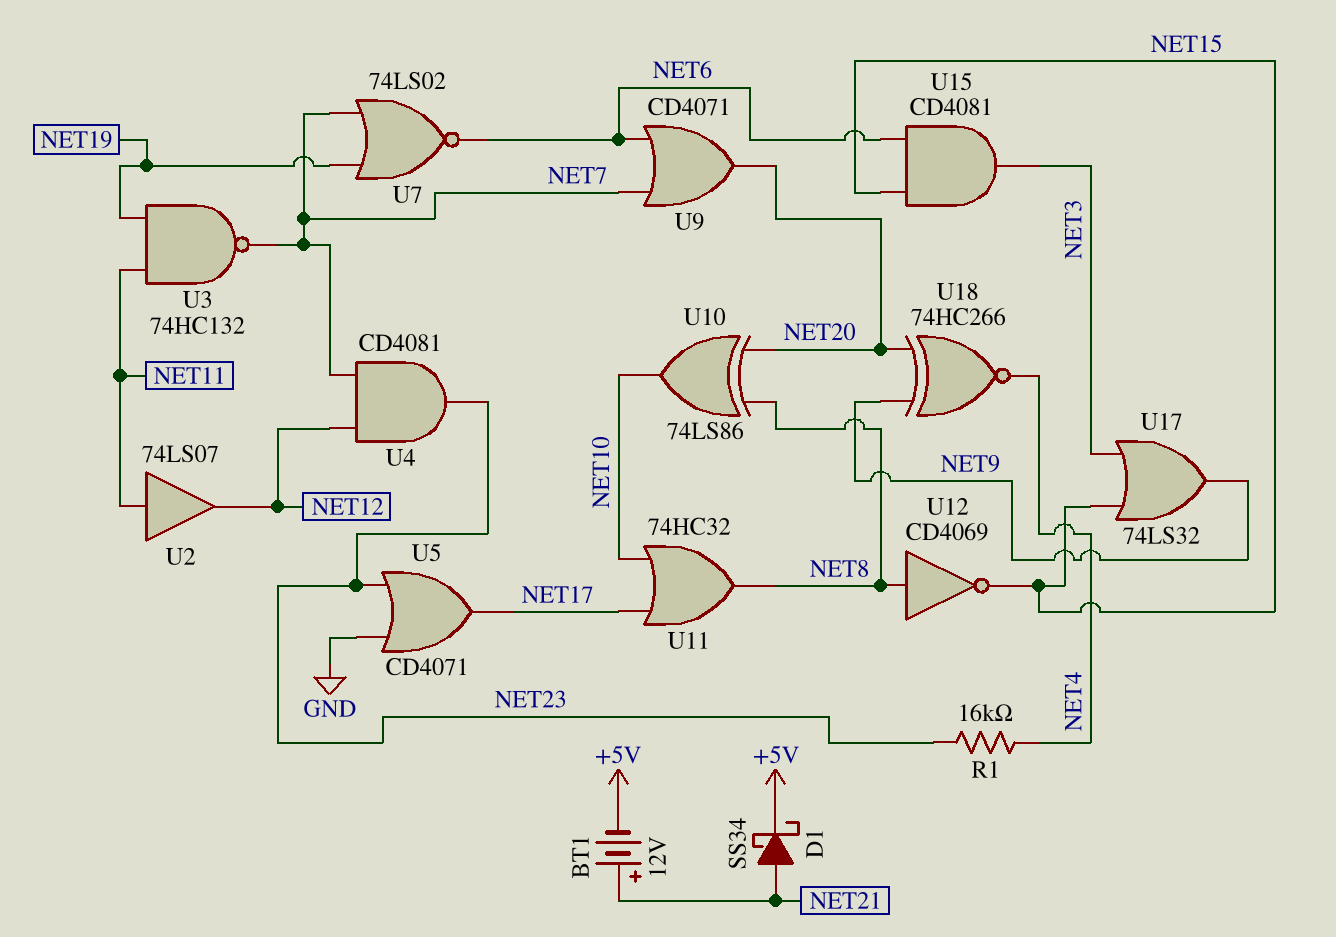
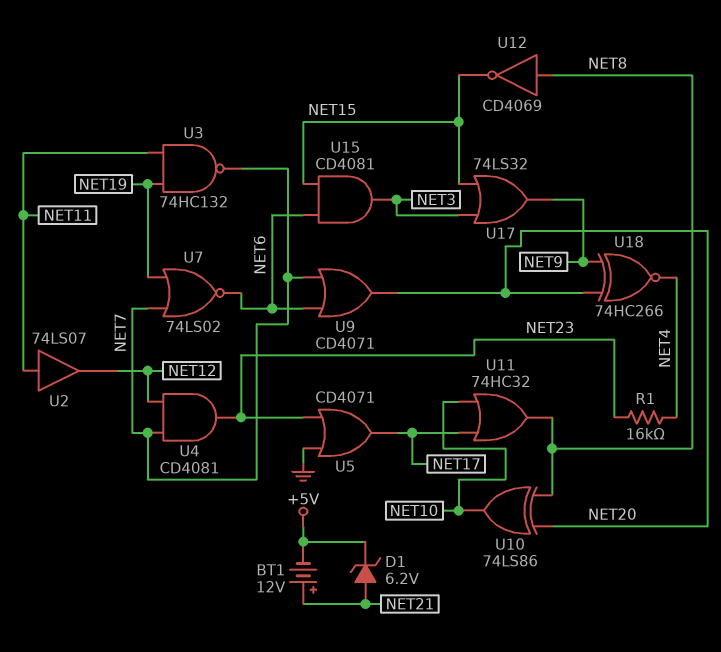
D1: schottky SS34 (A NET21, K +5V) -> zener 6.2V (A NET21, K +5V)

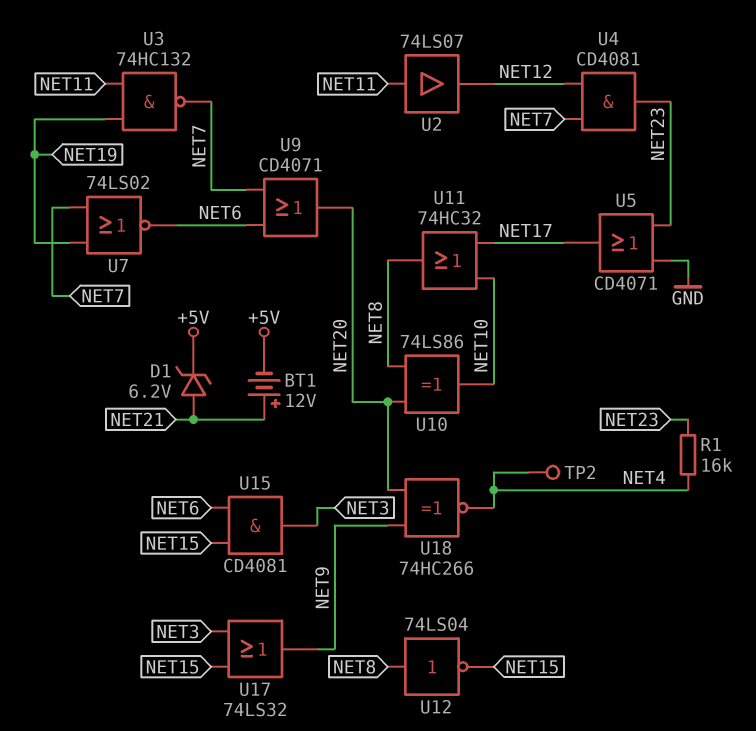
TP2: none -> test point (NET4)
U12: NOT CD4069 (in NET8, out NET15) -> NOT 74LS04 (in NET8, out NET15)

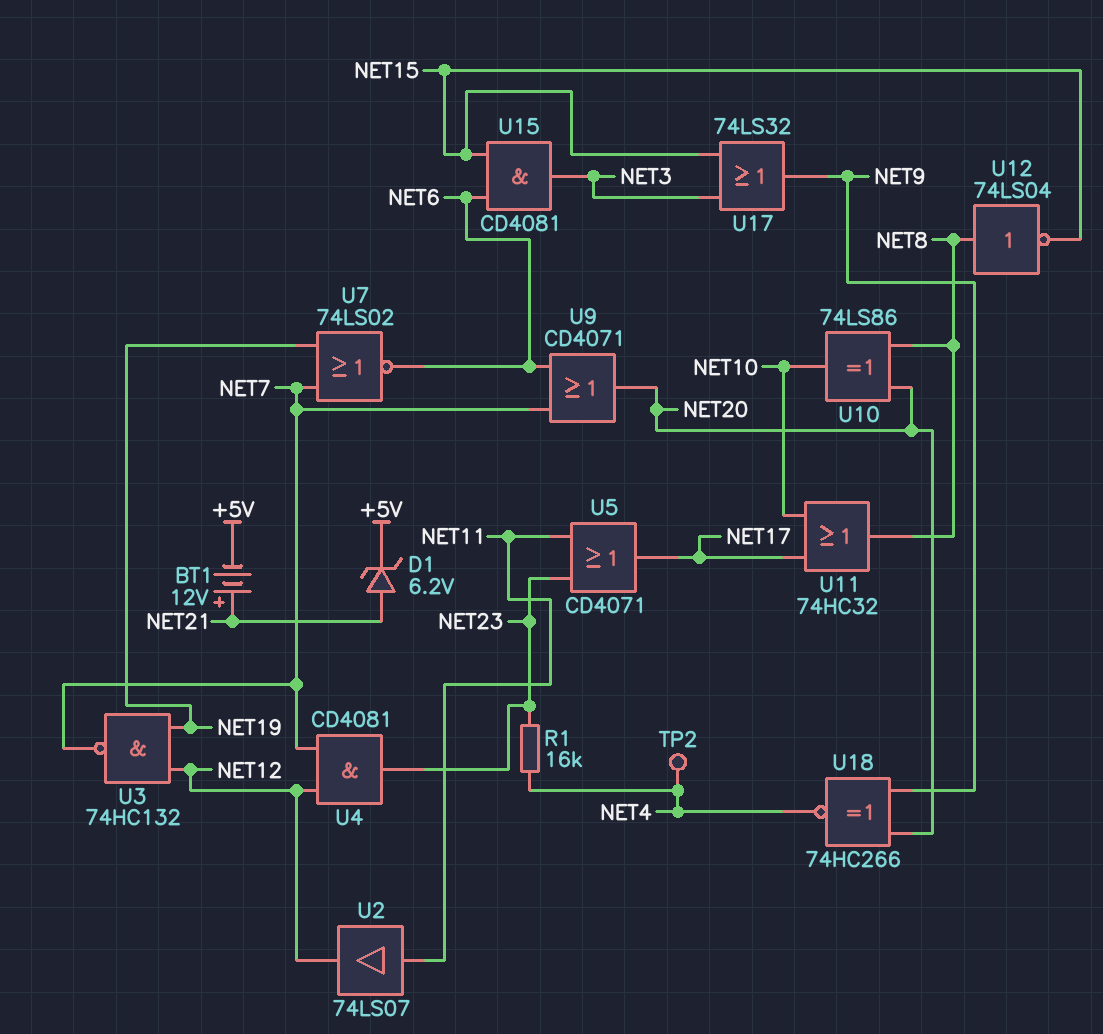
U3: NAND 74HC132 (in NET11, in NET19, out NET7) -> NAND 74HC132 (in NET12, in NET19, out NET7)
U5: OR CD4071 (in GND, in NET23, out NET17) -> OR CD4071 (in NET11, in NET23, out NET17)

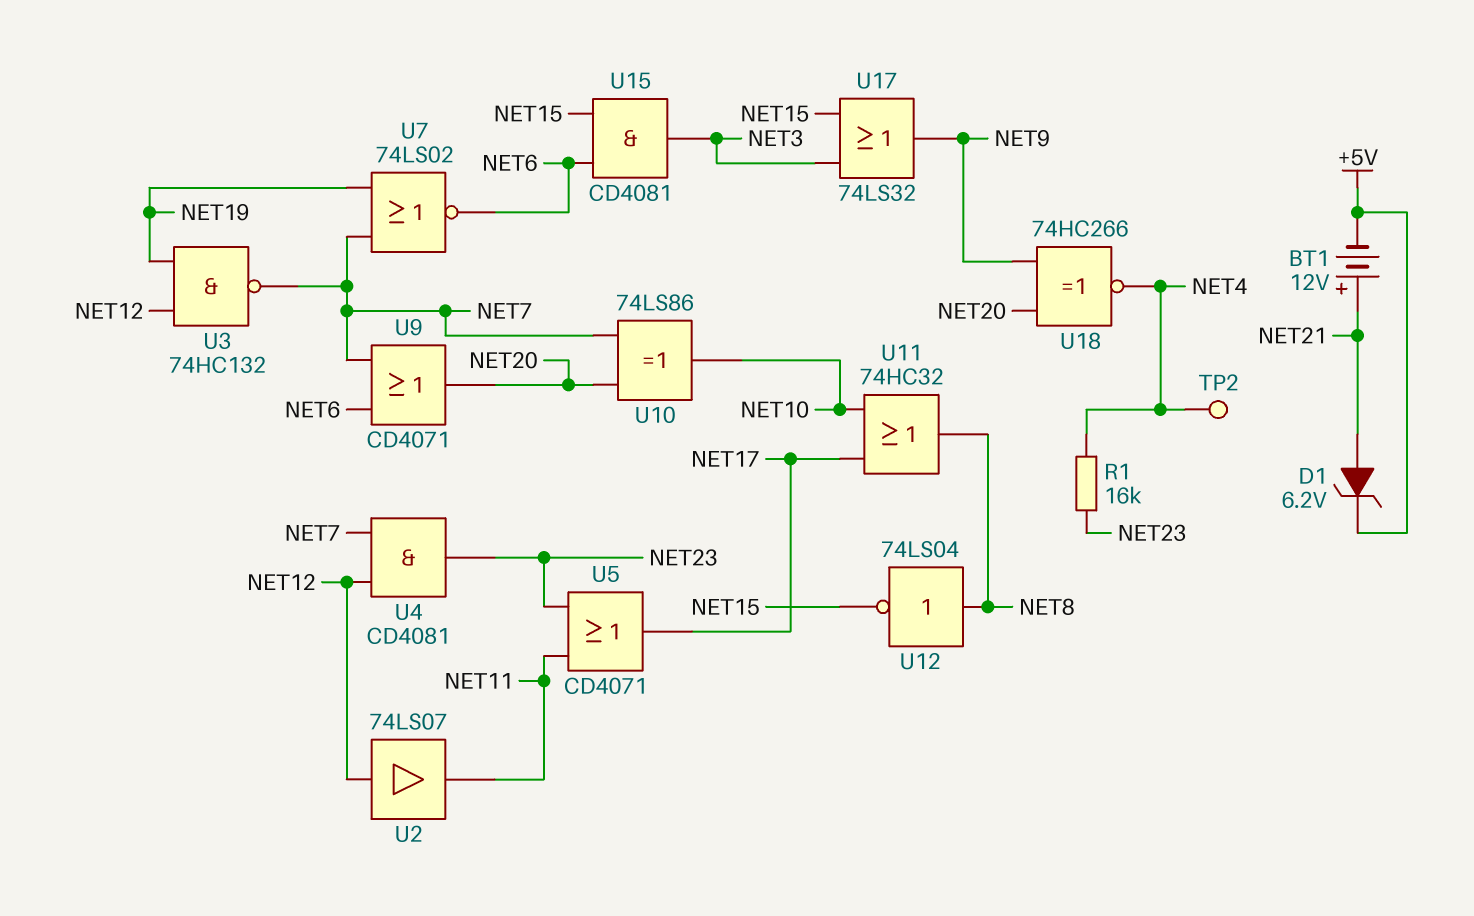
U2: buffer 74LS07 (in NET11, out NET12) -> buffer 74LS07 (in NET12, out NET11)
U10: XOR 74LS86 (in NET8, in NET20, out NET10) -> XOR 74LS86 (in NET7, in NET20, out NET10)

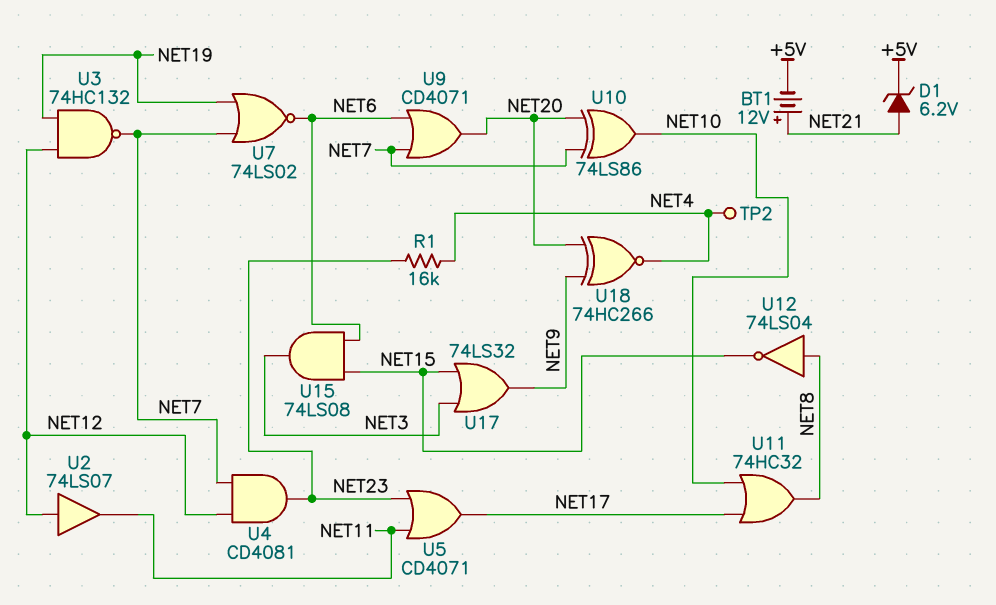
U15: AND CD4081 (in NET6, in NET15, out NET3) -> AND 74LS08 (in NET6, in NET15, out NET3)

